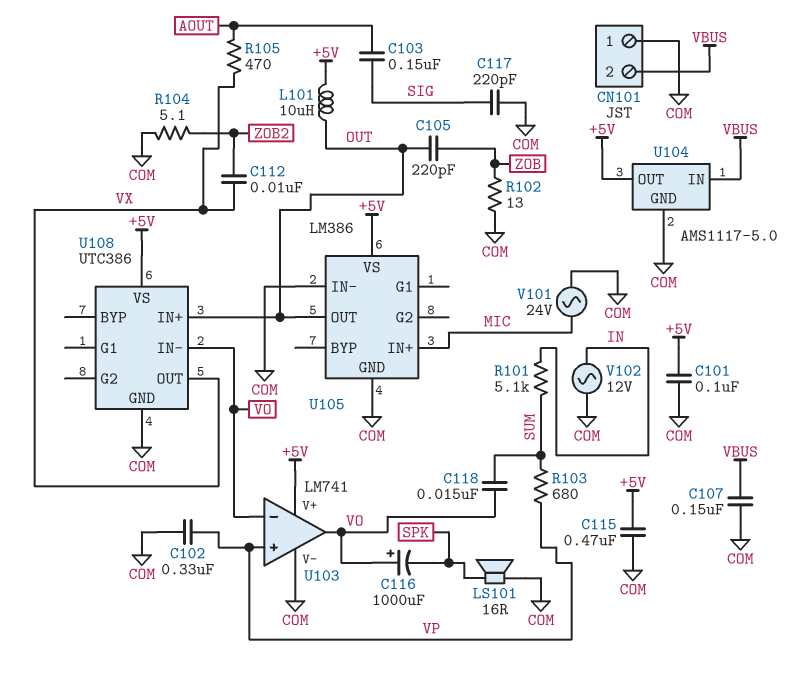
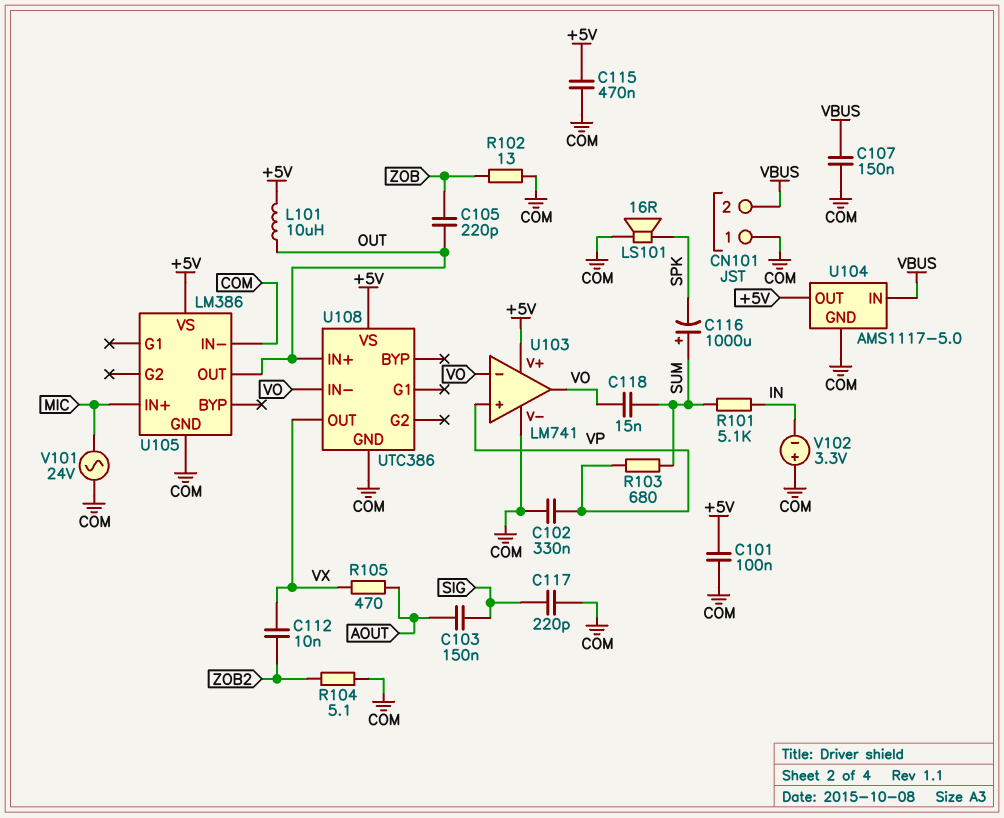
C116: 1000uF (plus VO, minus SPK) -> 1000uF (plus SUM, minus SPK)
V102: AC 12V (COM, IN) -> 3.3V (plus COM, minus IN)

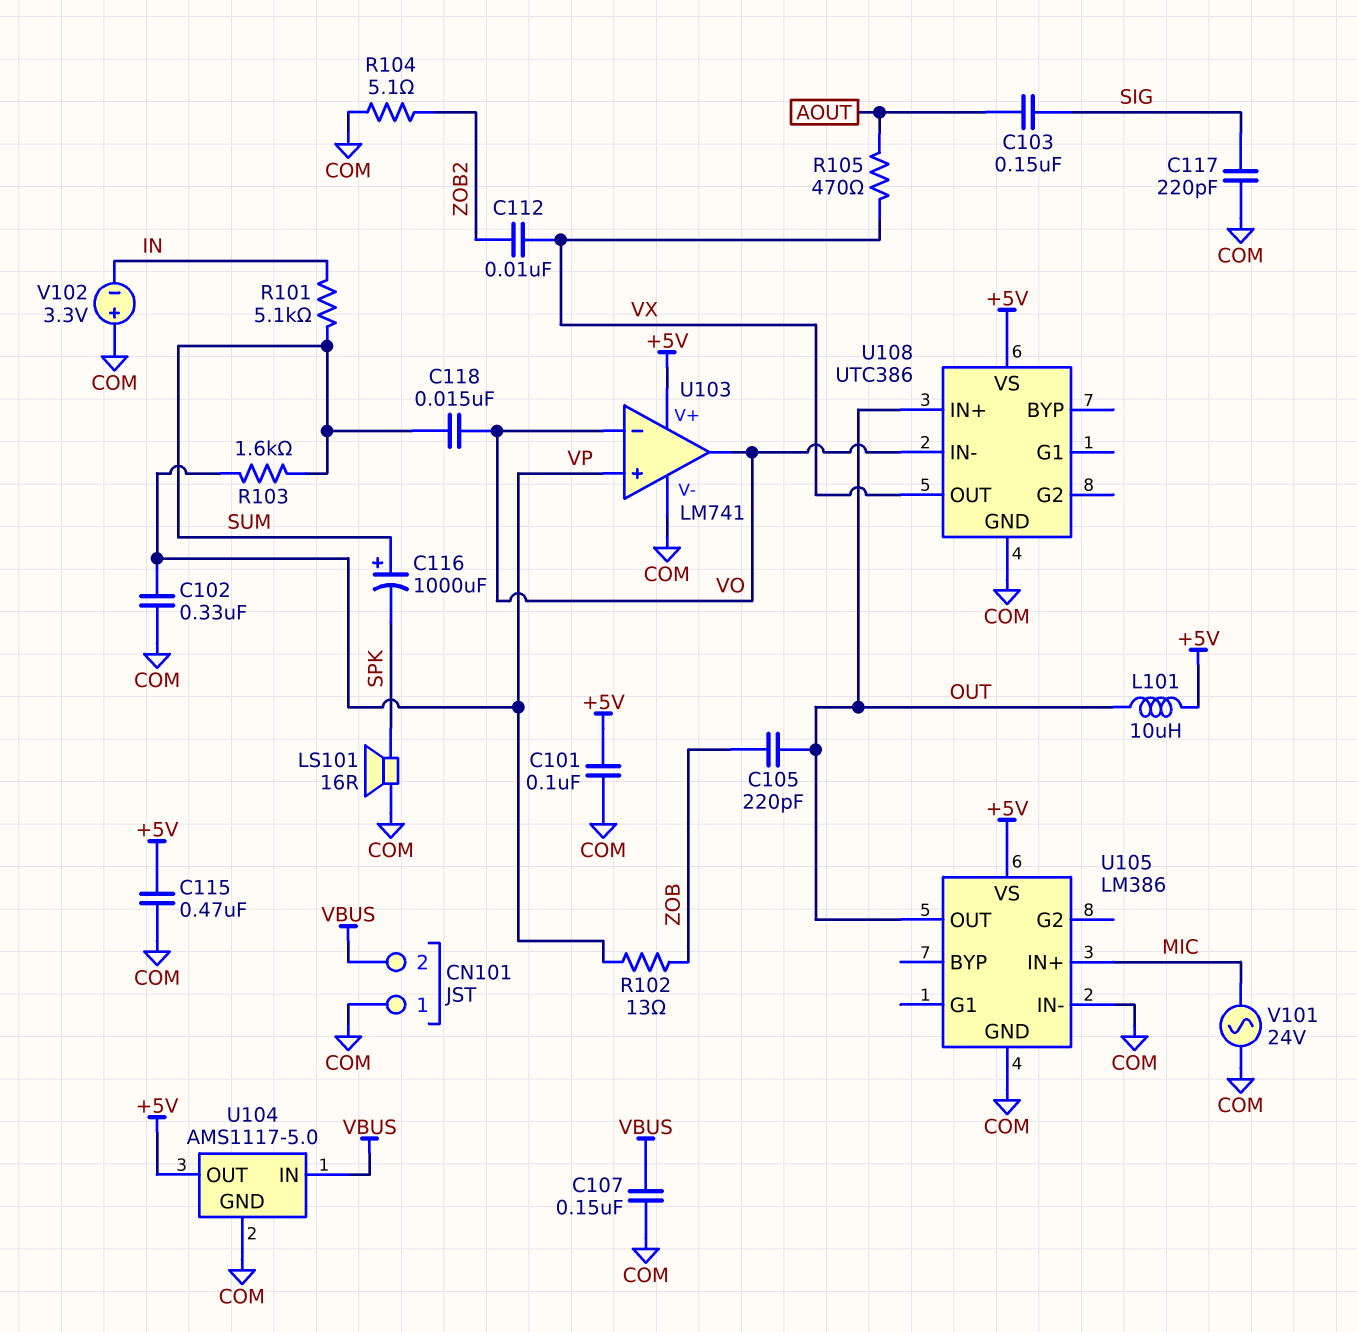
R102: 13 (COM, ZOB) -> 13 (VP, ZOB)
R103: 680 (SUM, VP) -> 1.6k (SUM, VP)

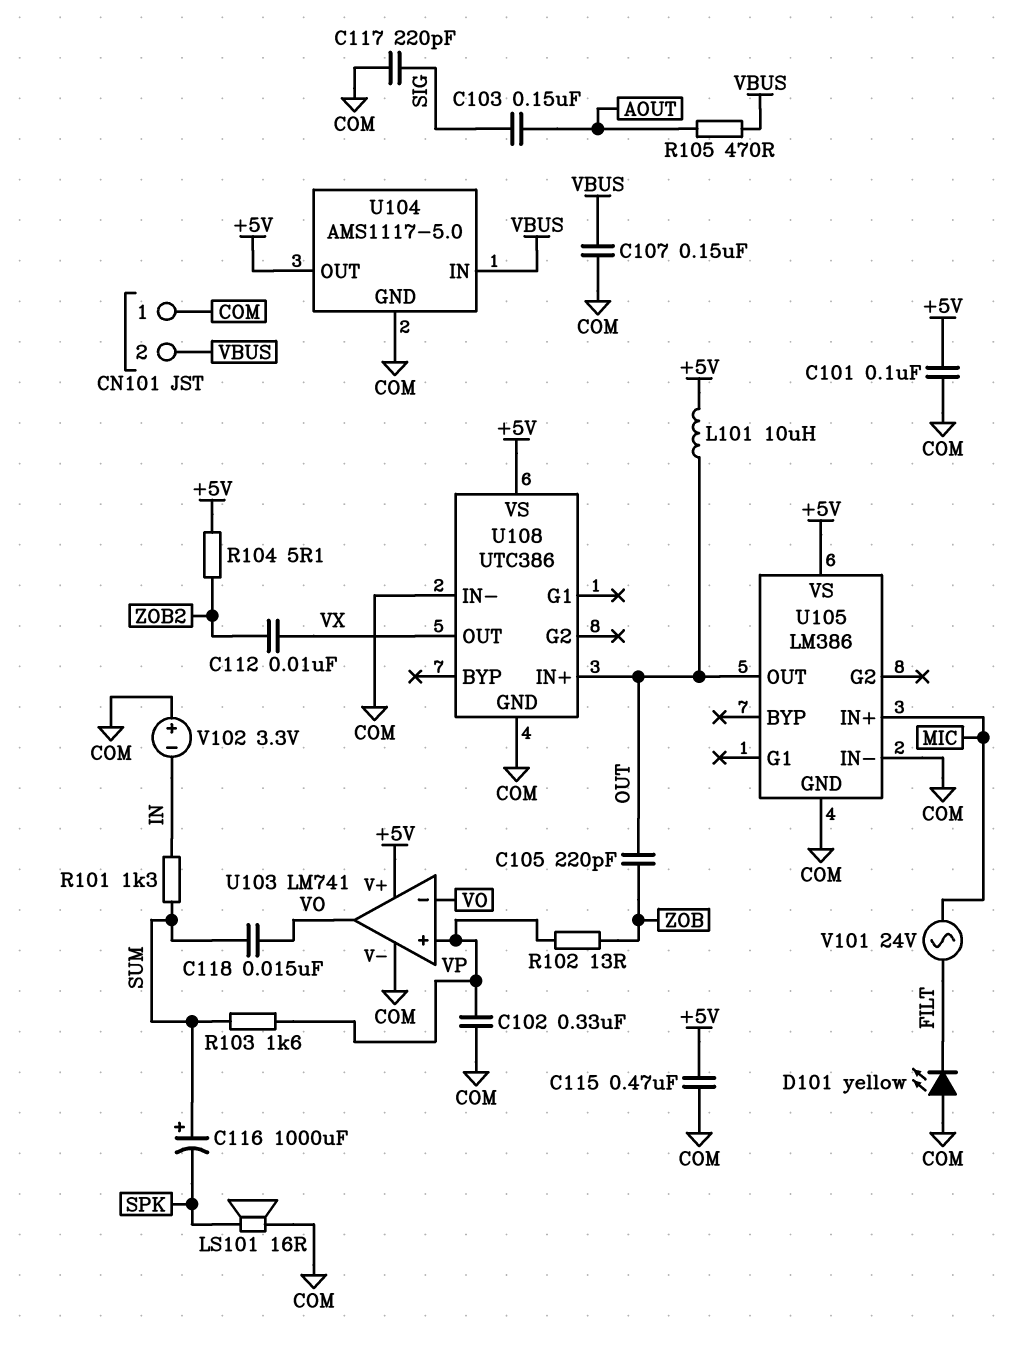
D101: none -> LED yellow (A COM, K FILT)
R101: 5.1k (IN, SUM) -> 1.3k (IN, SUM)
R104: 5.1 (COM, ZOB2) -> 5.1 (+5V, ZOB2)
R105: 470 (AOUT, VX) -> 470 (AOUT, VBUS)
U108 pin IN-: VO -> COM
V101: AC 24V (COM, MIC) -> AC 24V (FILT, MIC)

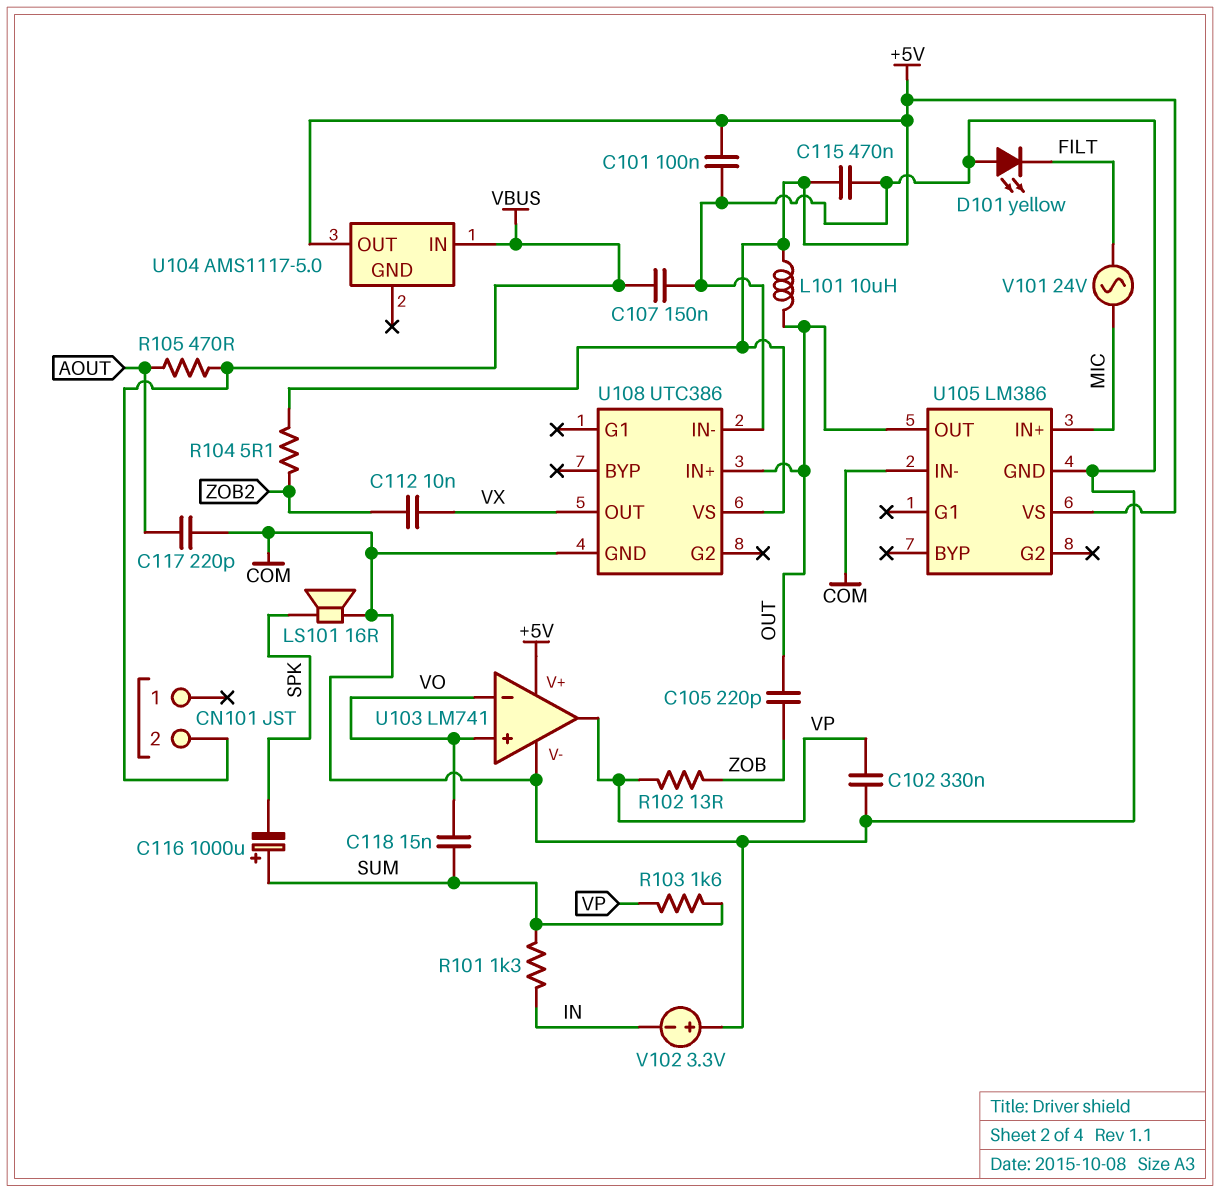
C103: 150nF (AOUT, SIG) -> none
C117: 220pF (COM, SIG) -> 220pF (AOUT, COM)
CN101 pin 1: COM -> none
U103 pin in+: VP -> VO
U103 pin out: VO -> VP
U104 pin GND: COM -> none

